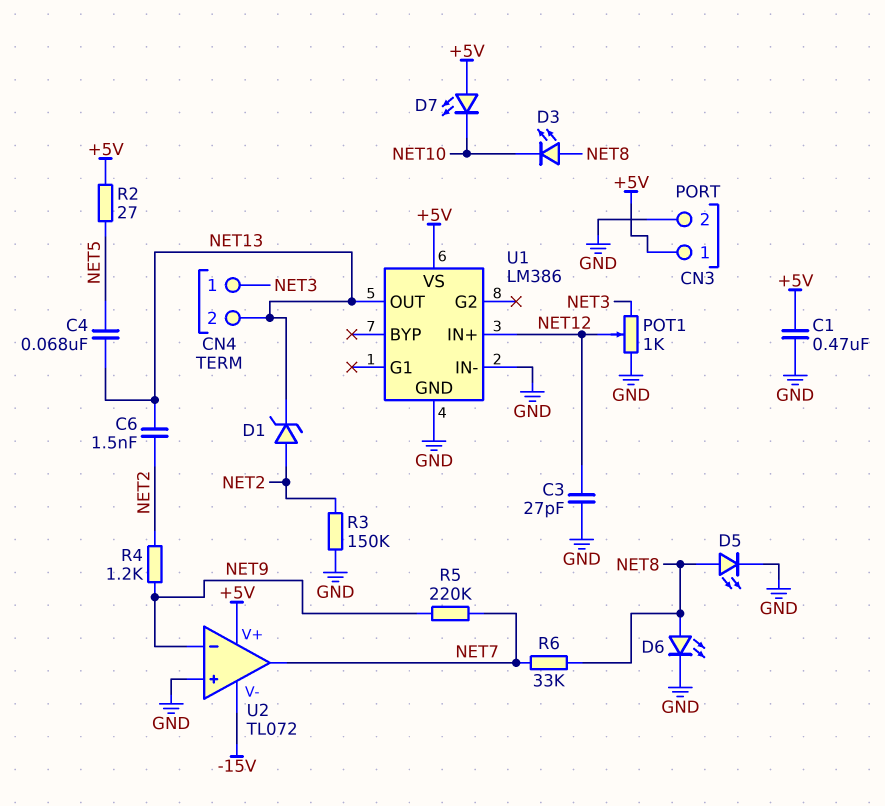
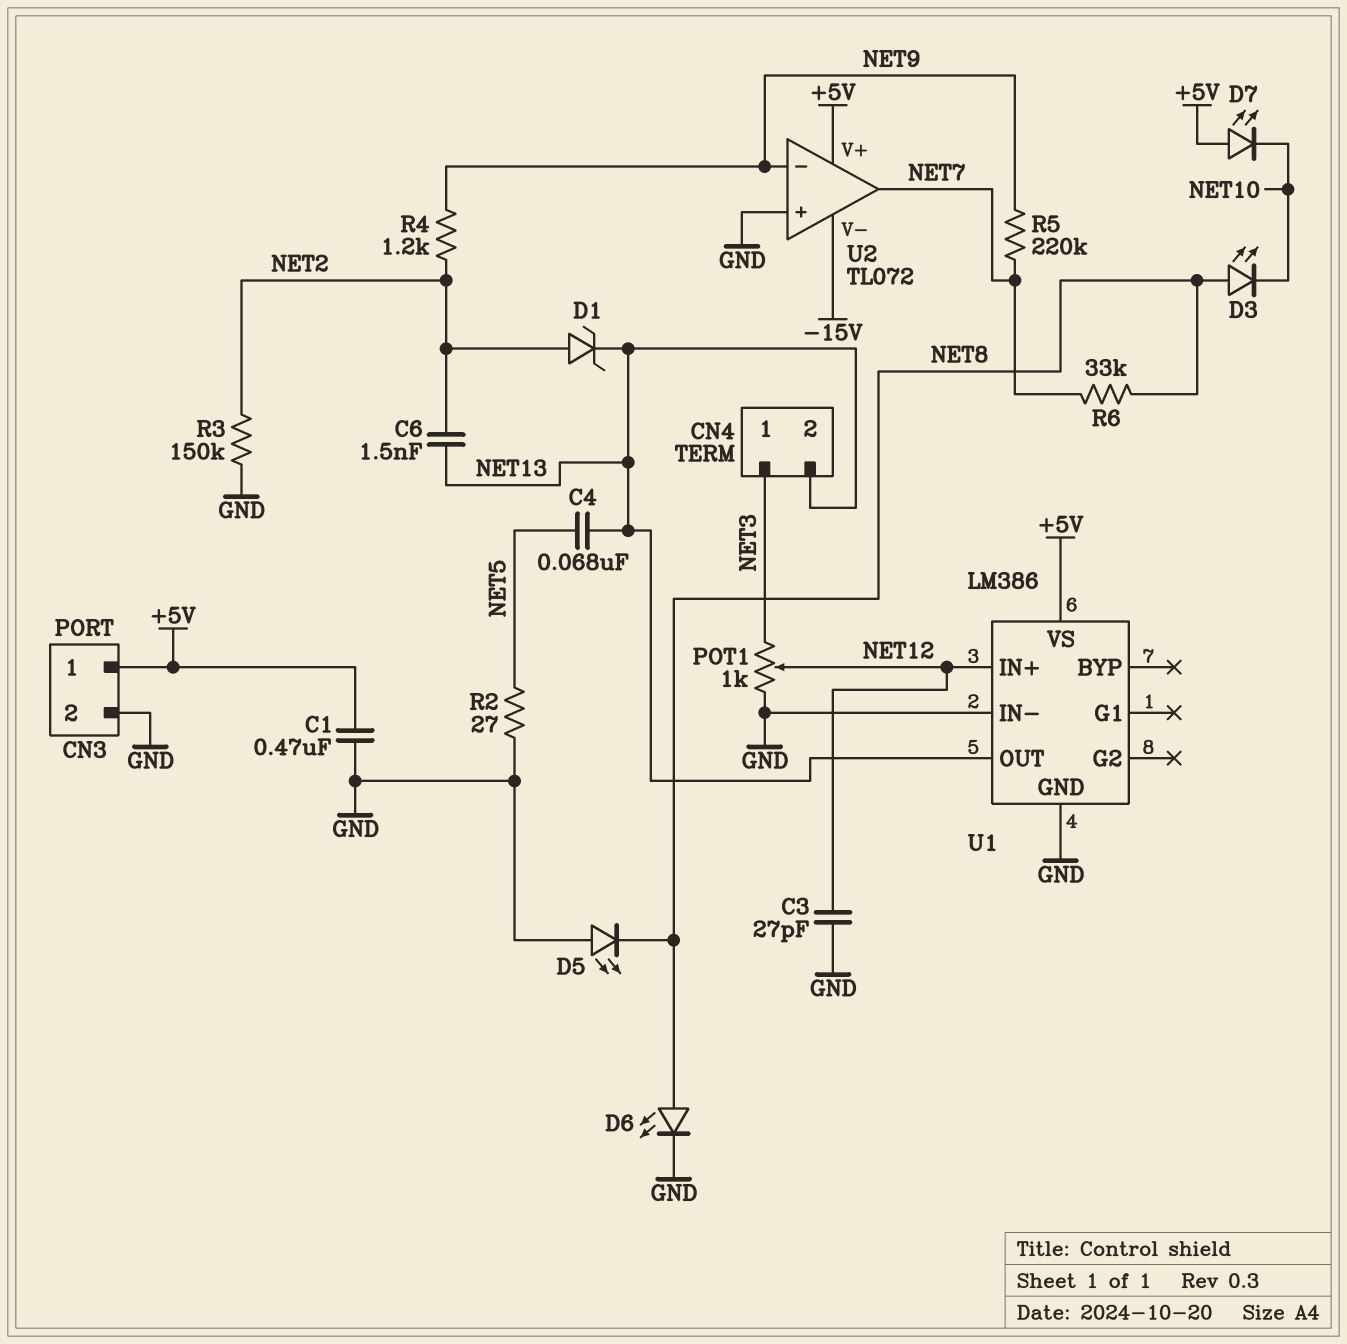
D5: LED (A NET8, K GND) -> LED (A GND, K NET8)
R2: 27 (+5V, NET5) -> 27 (GND, NET5)

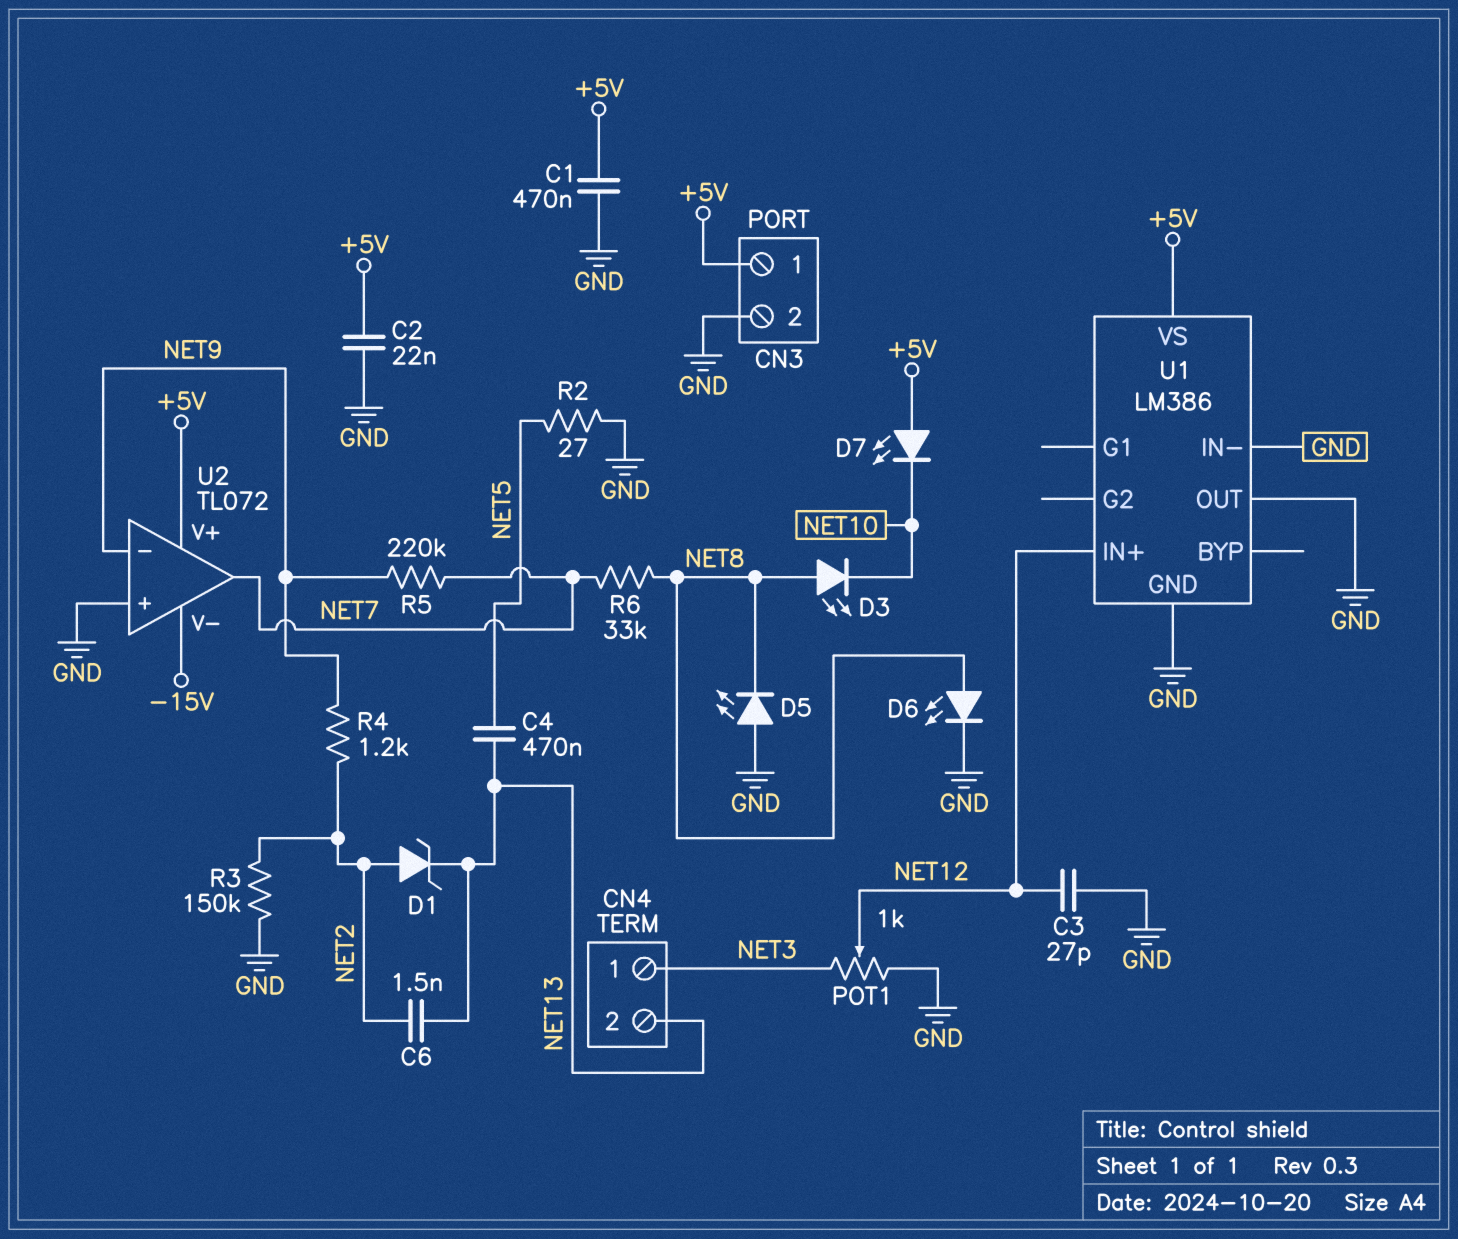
C2: none -> 22nF (+5V, GND)
C4: 68nF (NET5, NET13) -> 470nF (NET5, NET13)
U1 pin OUT: NET13 -> GND

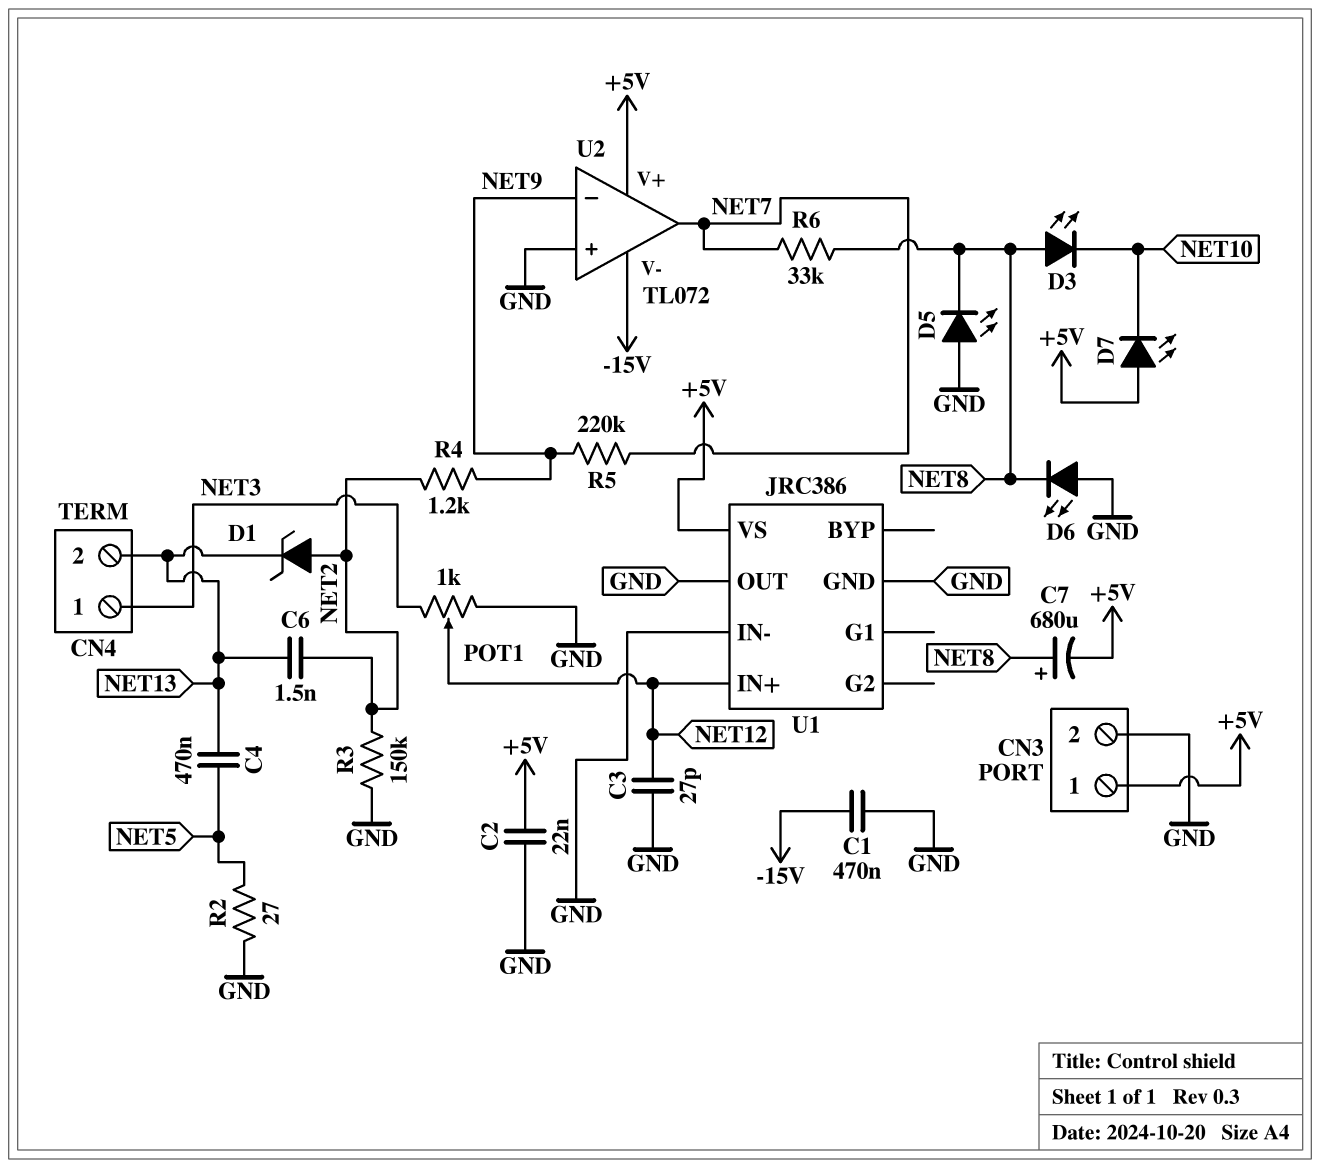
C1: 470nF (+5V, GND) -> 470nF (-15V, GND)
C7: none -> 680uF (plus NET8, minus +5V)
D6: LED (A NET8, K GND) -> LED (A GND, K NET8)
U1: LM386 -> JRC386

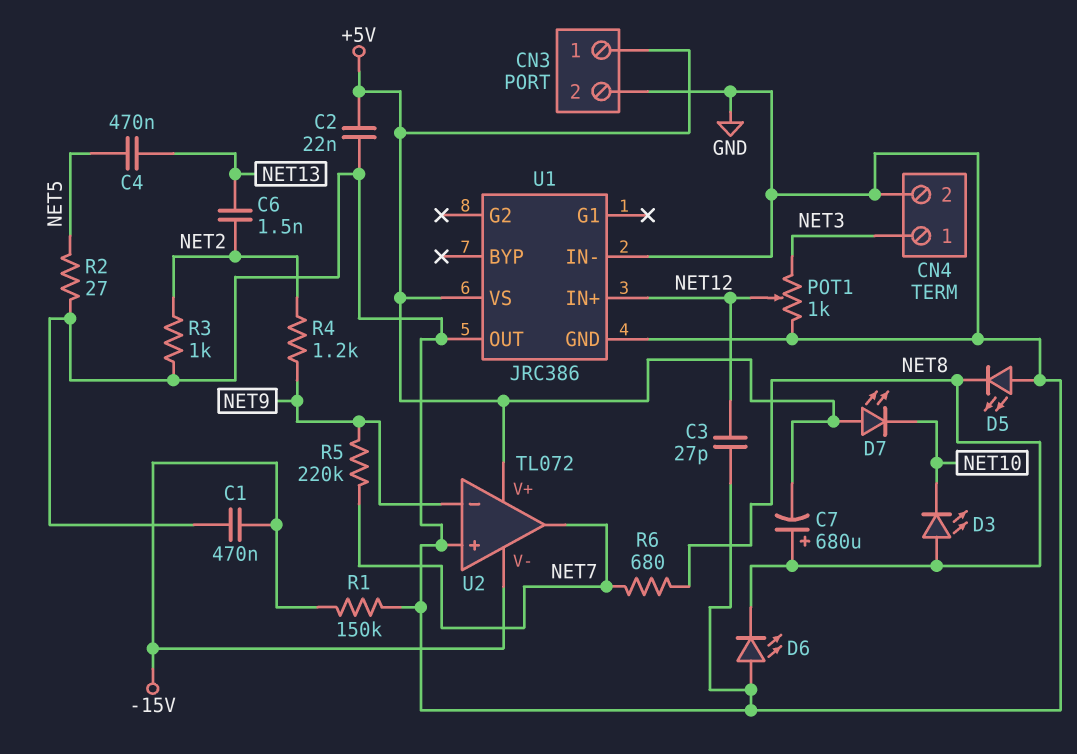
CN4 pin 2: NET13 -> GND
D1: zener (A NET2, K NET13) -> none
R1: none -> 150k (-15V, GND)
R3: 150k (GND, NET2) -> 1k (GND, NET2)
R6: 33k (NET7, NET8) -> 680 (NET7, NET8)

